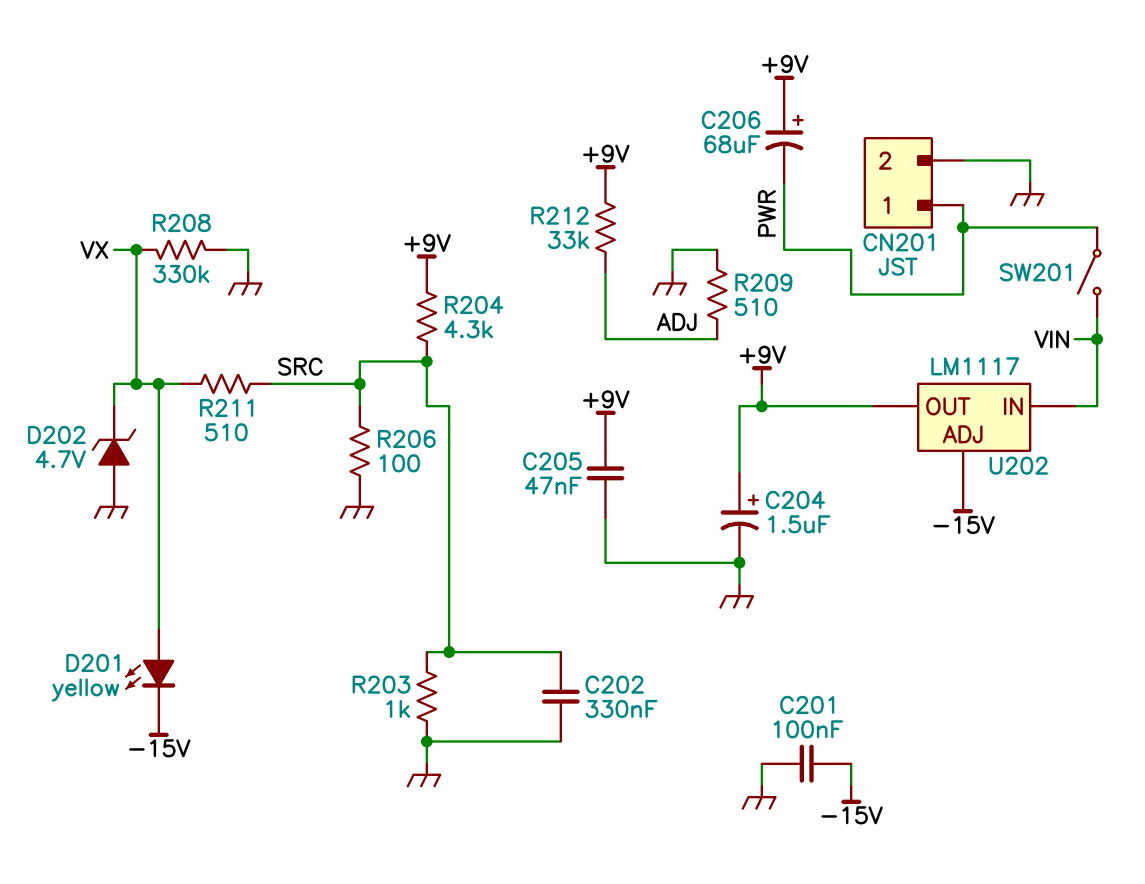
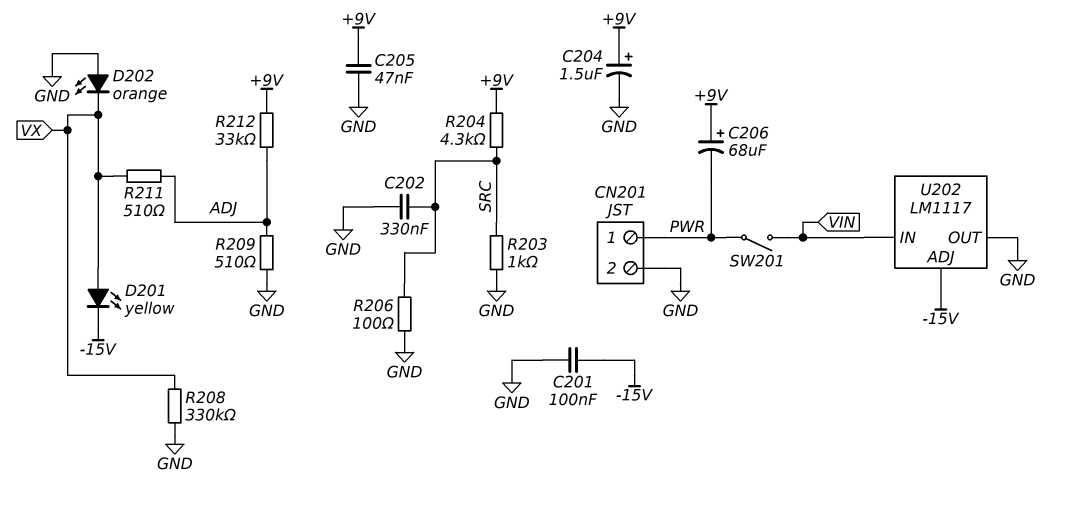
D202: zener 4.7V (A GND, K VX) -> LED orange (A GND, K VX)
R211: 510 (SRC, VX) -> 510 (ADJ, VX)
U202 pin OUT: +9V -> GND

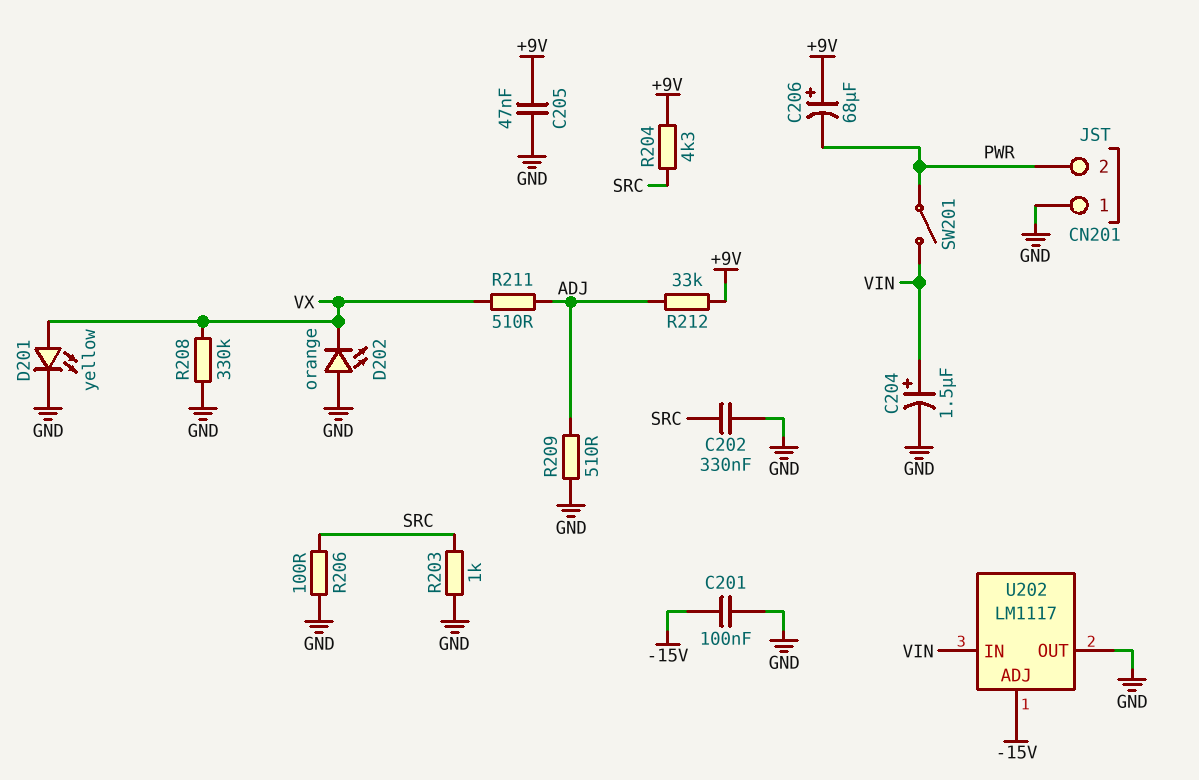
C204: 1.5uF (plus +9V, minus GND) -> 1.5uF (plus VIN, minus GND)
CN201 pin 1: PWR -> GND
CN201 pin 2: GND -> PWR
D201: LED yellow (A VX, K -15V) -> LED yellow (A VX, K GND)

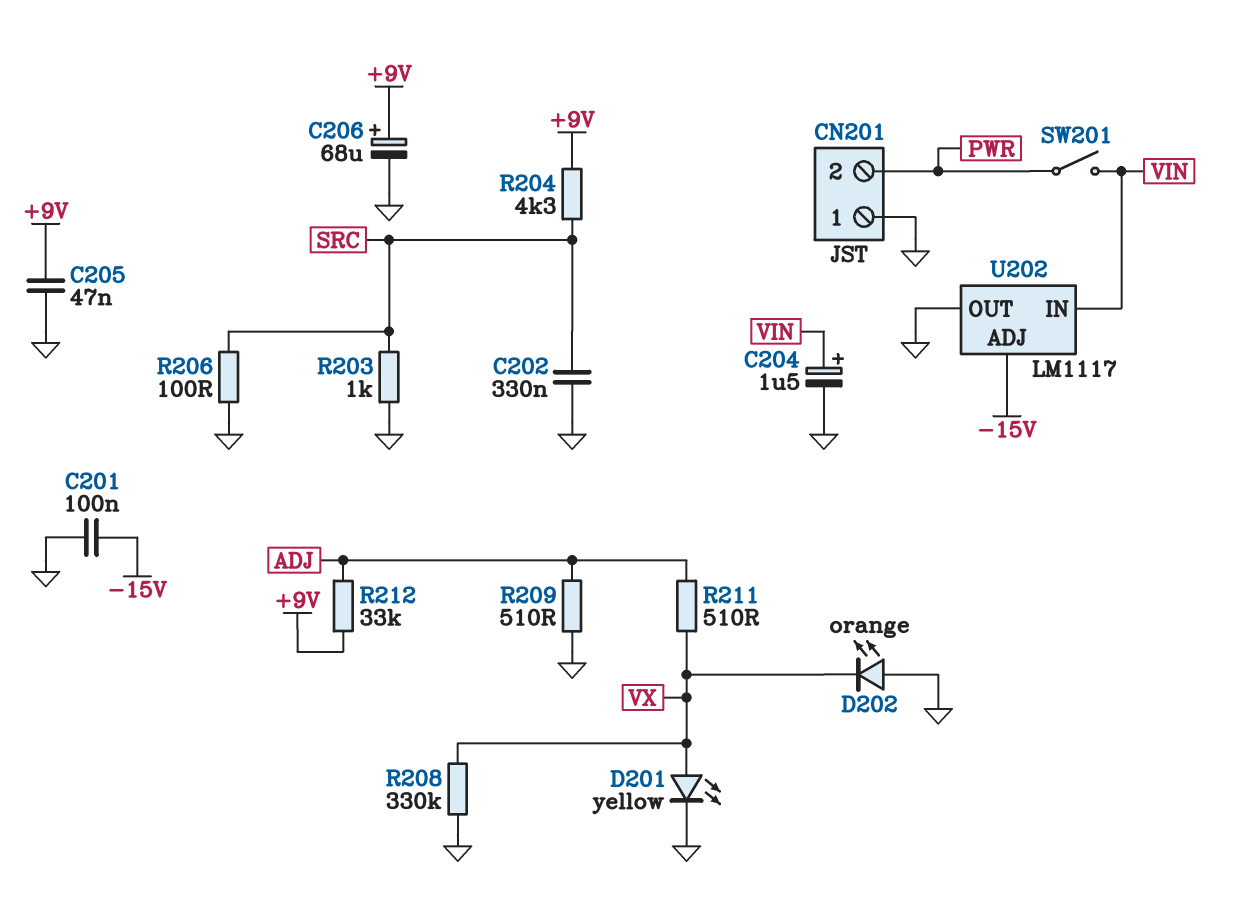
C206: 68uF (plus +9V, minus PWR) -> 68uF (plus +9V, minus GND)

